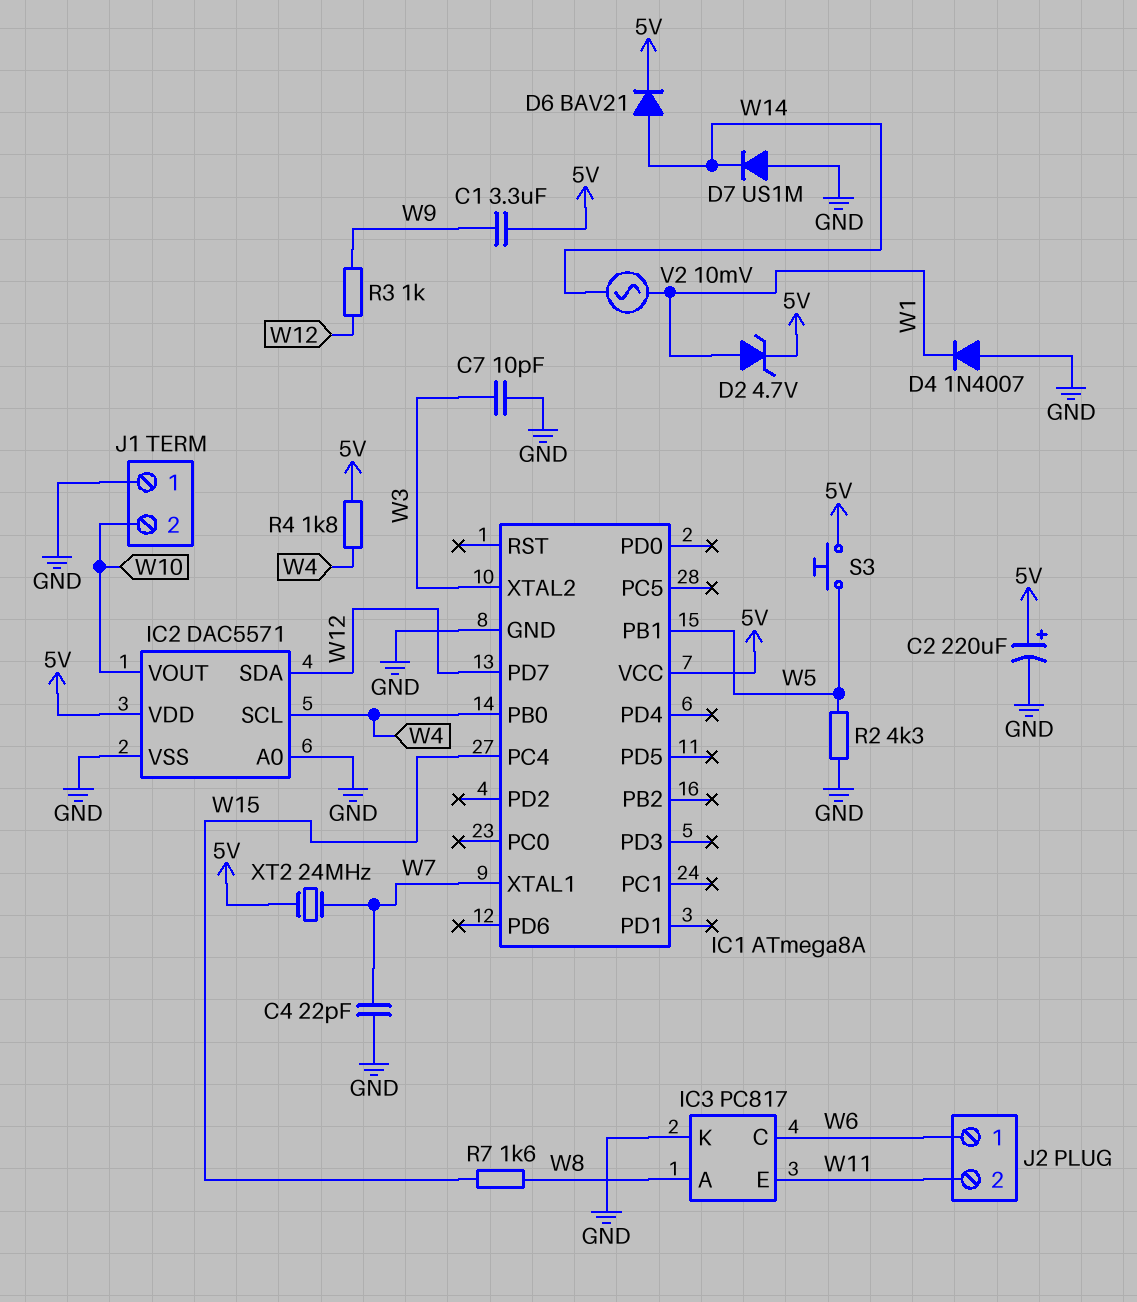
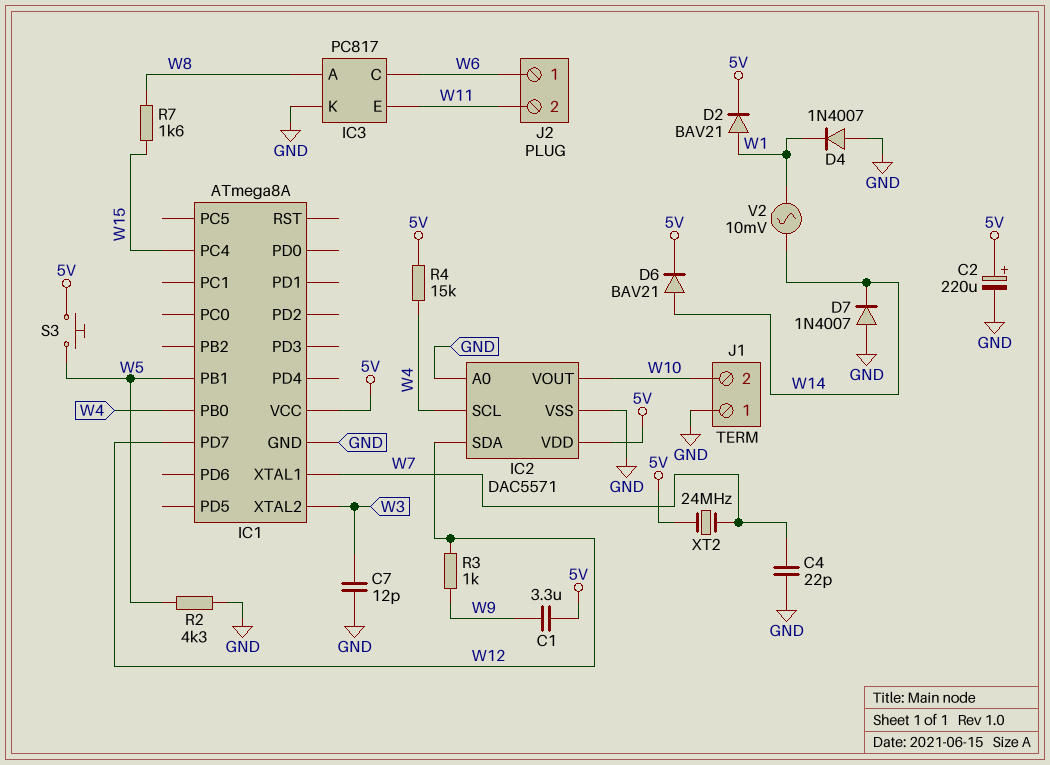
C7: 10pF (GND, W3) -> 12pF (GND, W3)
D2: zener 4.7V (A W1, K 5V) -> diode BAV21 (A W1, K 5V)
D7: diode US1M (A GND, K W14) -> diode 1N4007 (A GND, K W14)
R4: 1.8k (5V, W4) -> 15k (5V, W4)

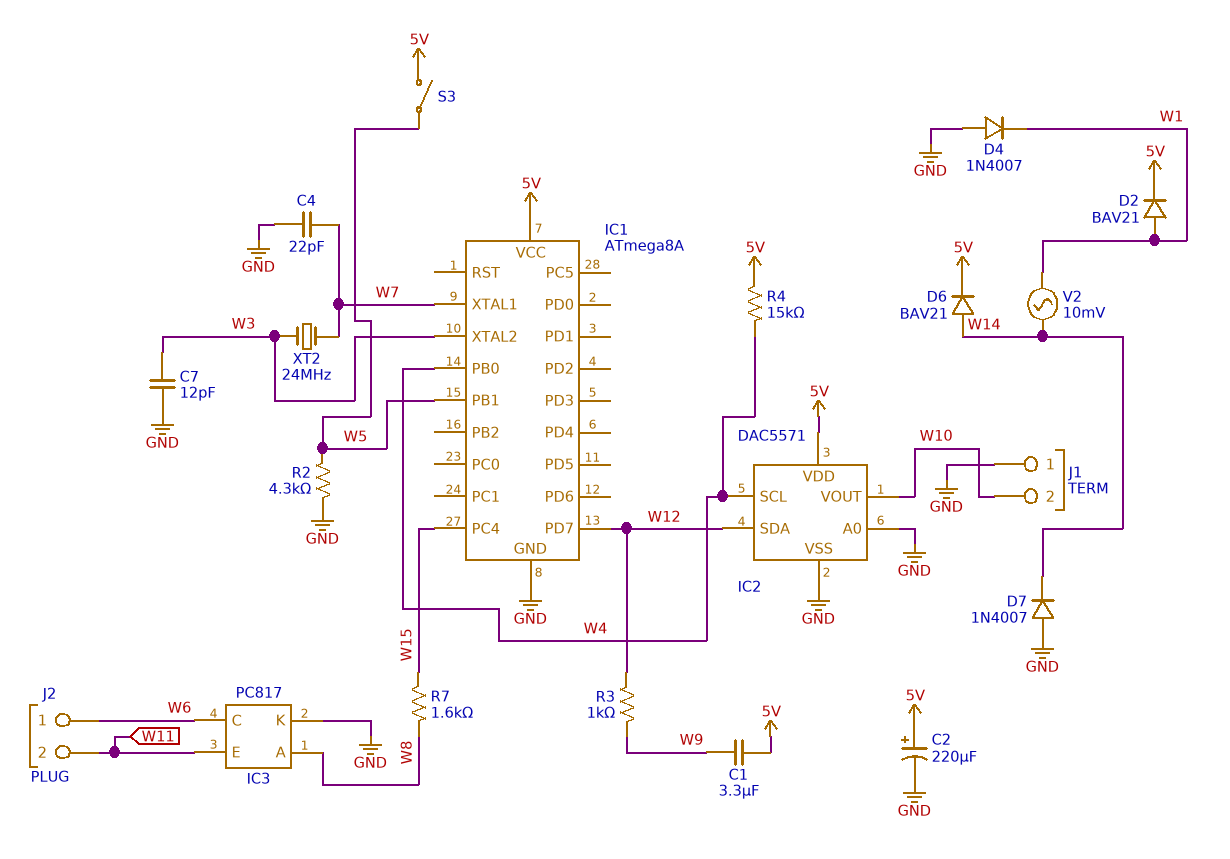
S3: button (5V, W5) -> switch (5V, W5)
XT2: 24MHz (5V, W7) -> 24MHz (W3, W7)

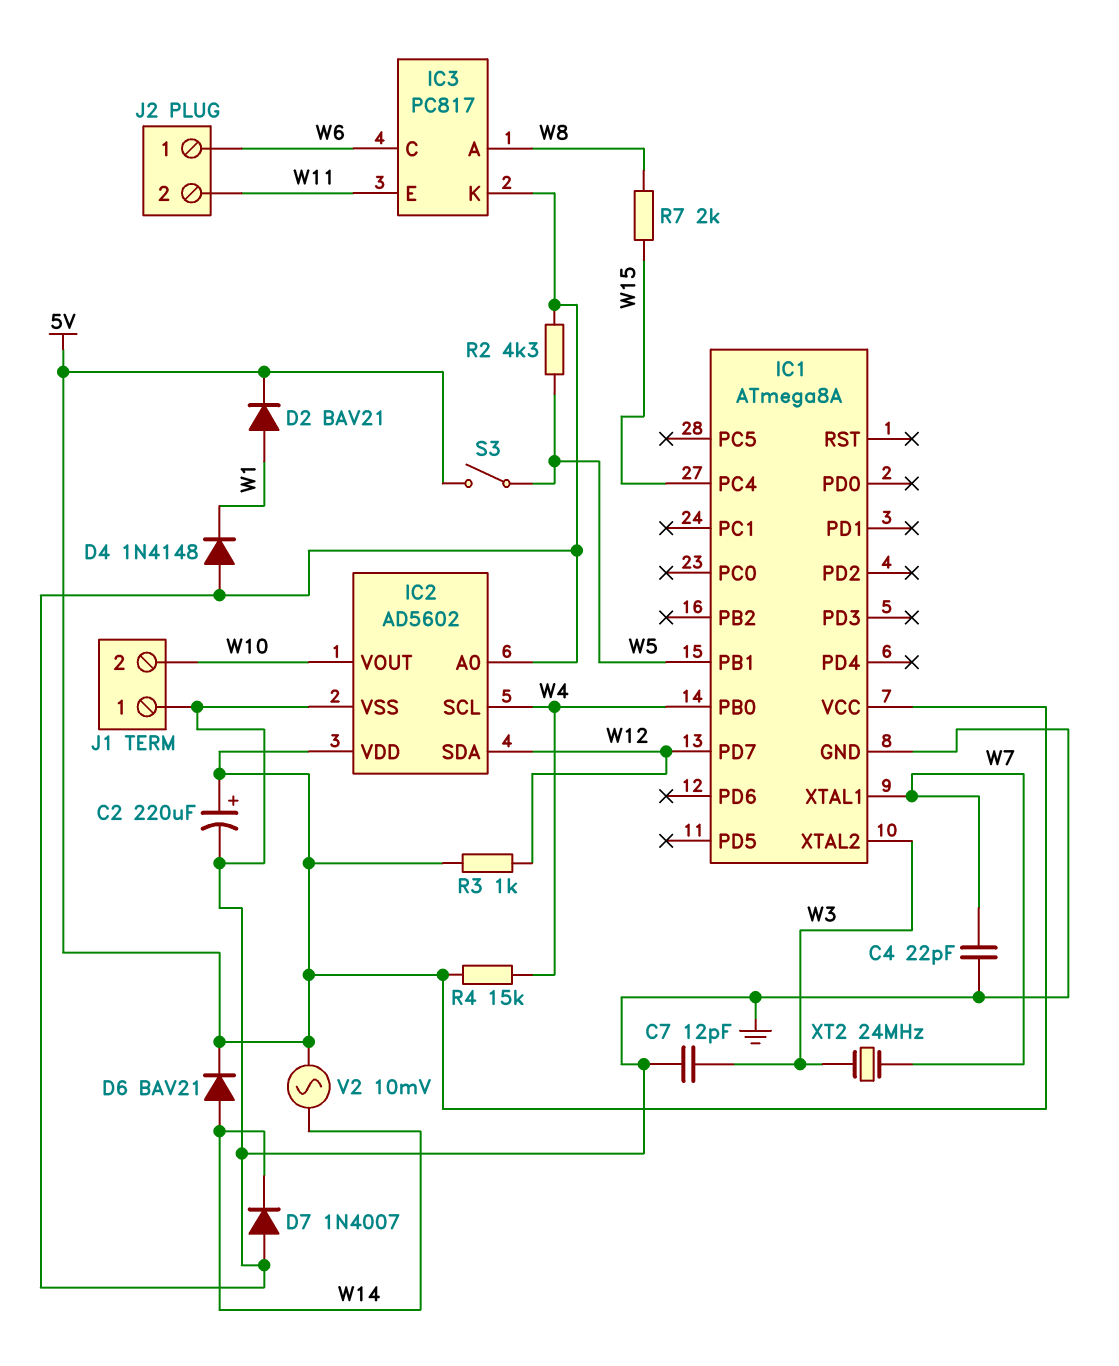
C1: 3.3uF (5V, W9) -> none
D4: diode 1N4007 (A GND, K W1) -> diode 1N4148 (A GND, K W1)
IC2: DAC5571 -> AD5602
R3: 1k (W9, W12) -> 1k (5V, W12)
R7: 1.6k (W8, W15) -> 2k (W8, W15)
V2: AC 10mV (W1, W14) -> AC 10mV (5V, W14)

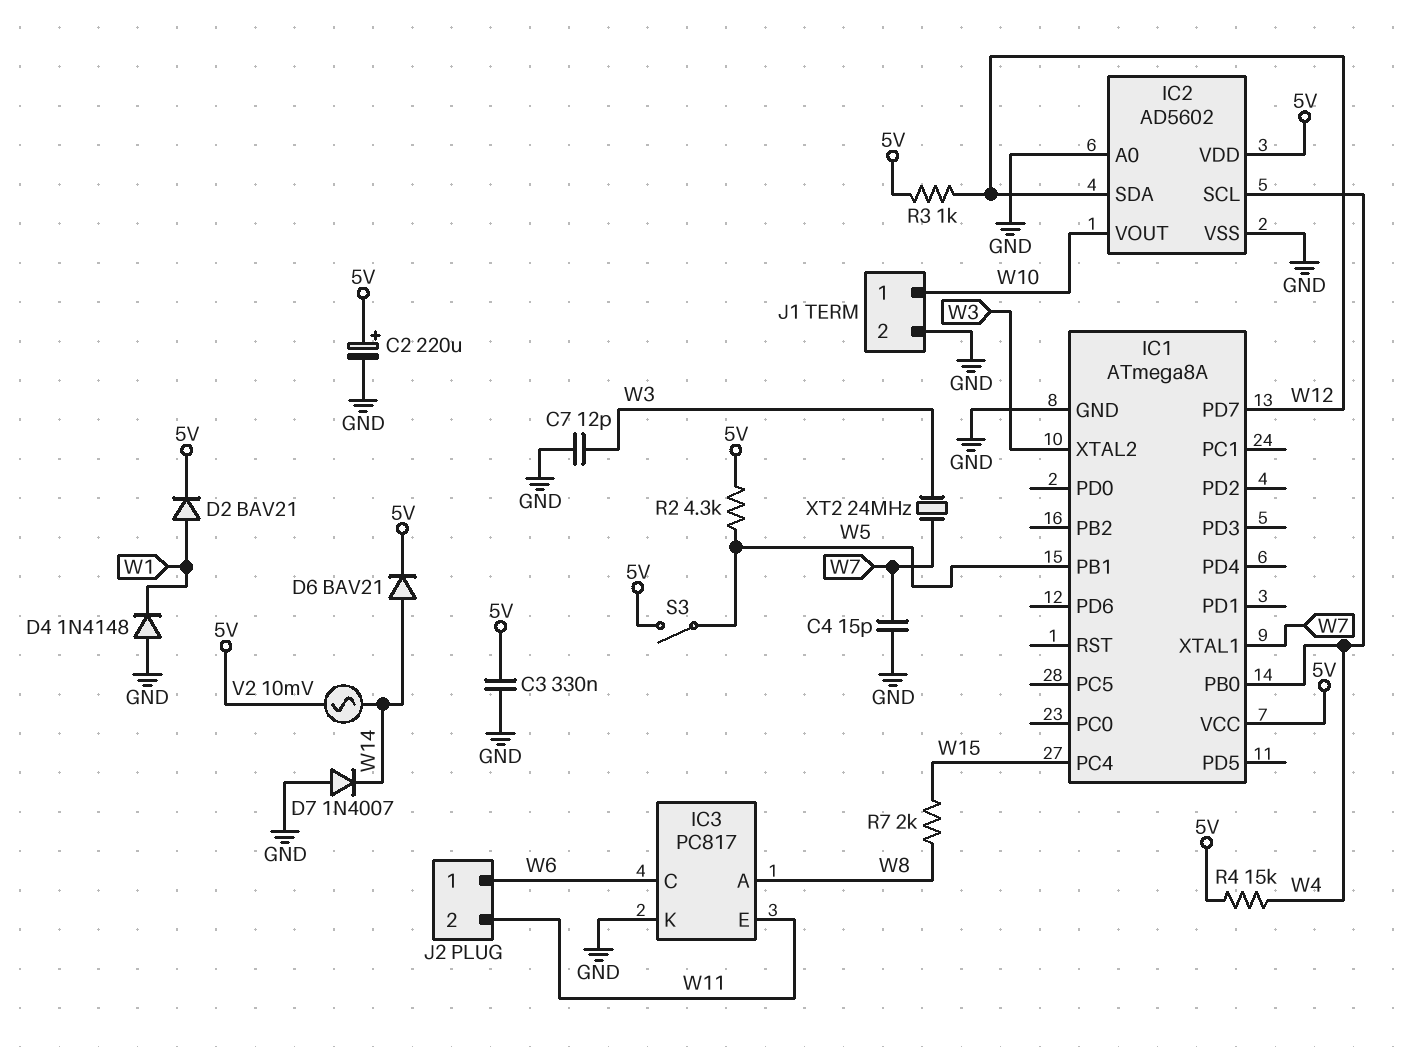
C3: none -> 330nF (5V, GND)
C4: 22pF (GND, W7) -> 15pF (GND, W7)
J1 pin 1: GND -> W10
J1 pin 2: W10 -> GND
R2: 4.3k (GND, W5) -> 4.3k (5V, W5)

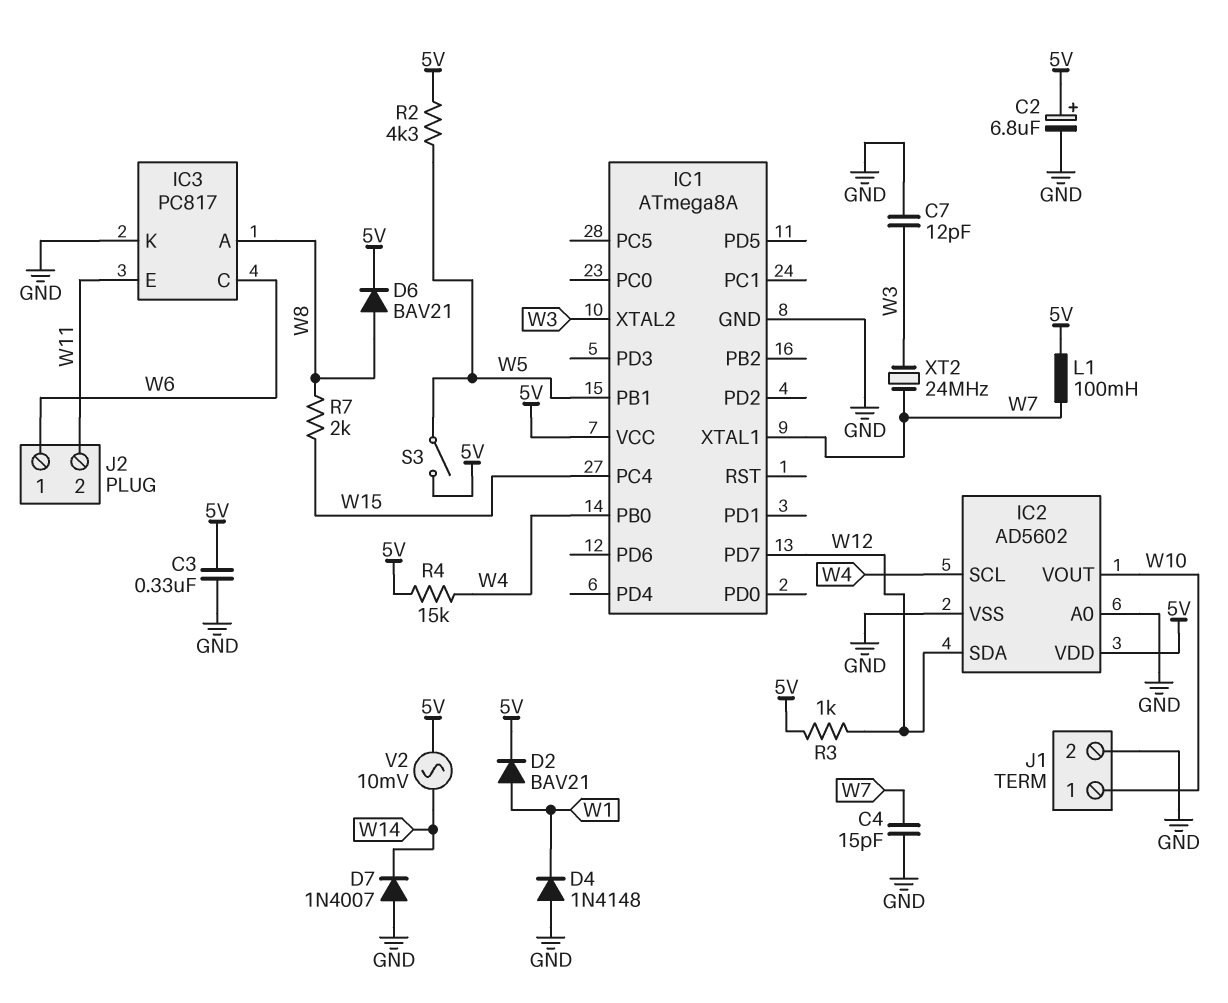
C2: 220uF (plus 5V, minus GND) -> 6.8uF (plus 5V, minus GND)
D6: diode BAV21 (A W14, K 5V) -> diode BAV21 (A W8, K 5V)
L1: none -> 100mH (5V, W7)

